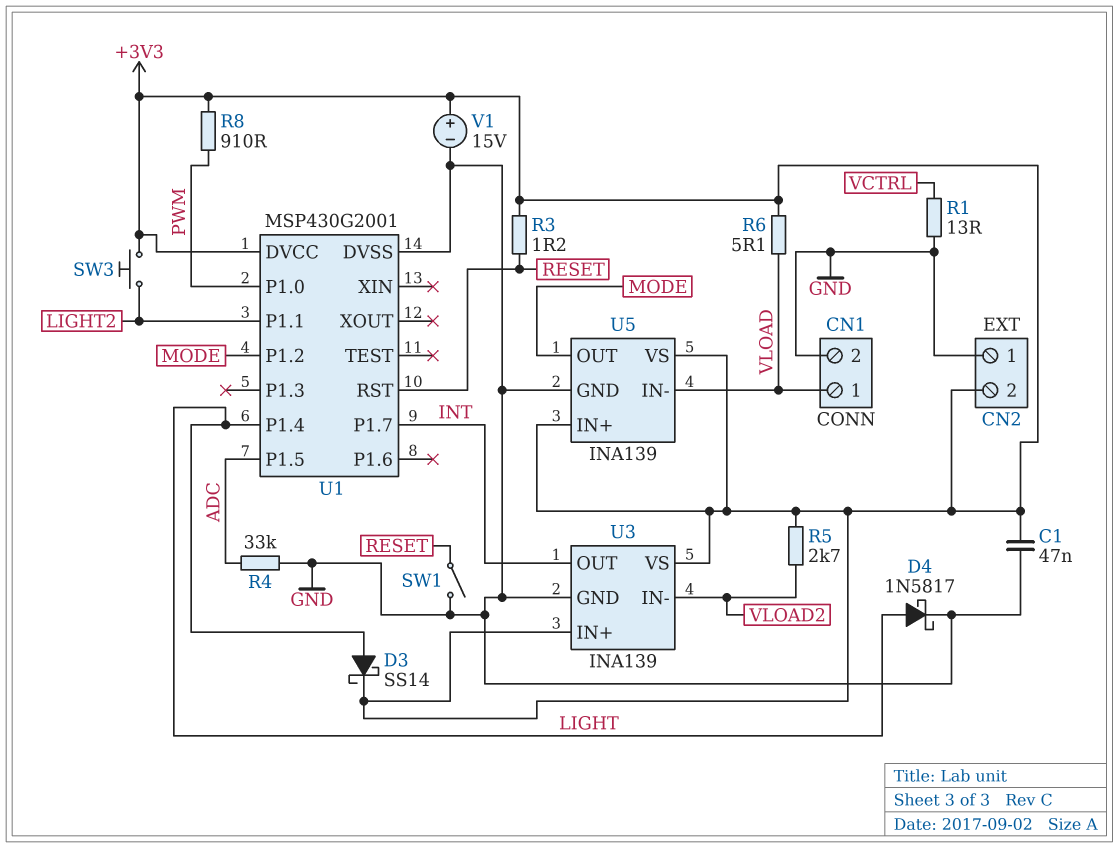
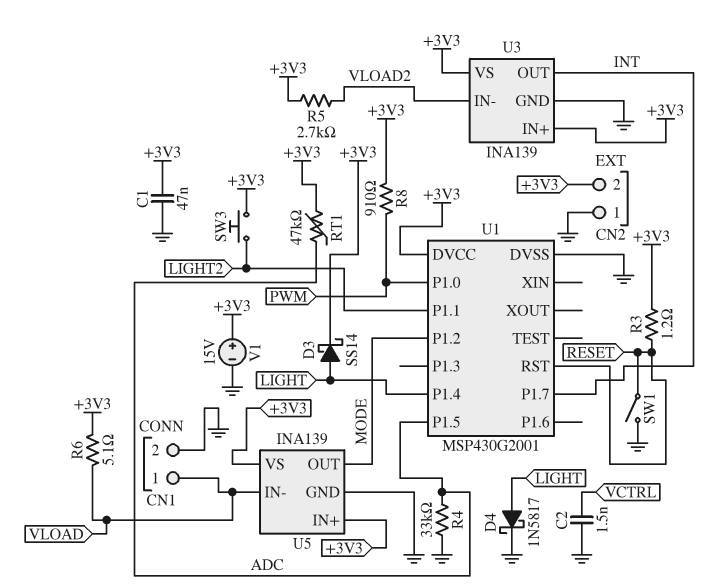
C2: none -> 1.5nF (GND, VCTRL)
R1: 13 (GND, VCTRL) -> none
RT1: none -> 47k (+3V3, ADC)

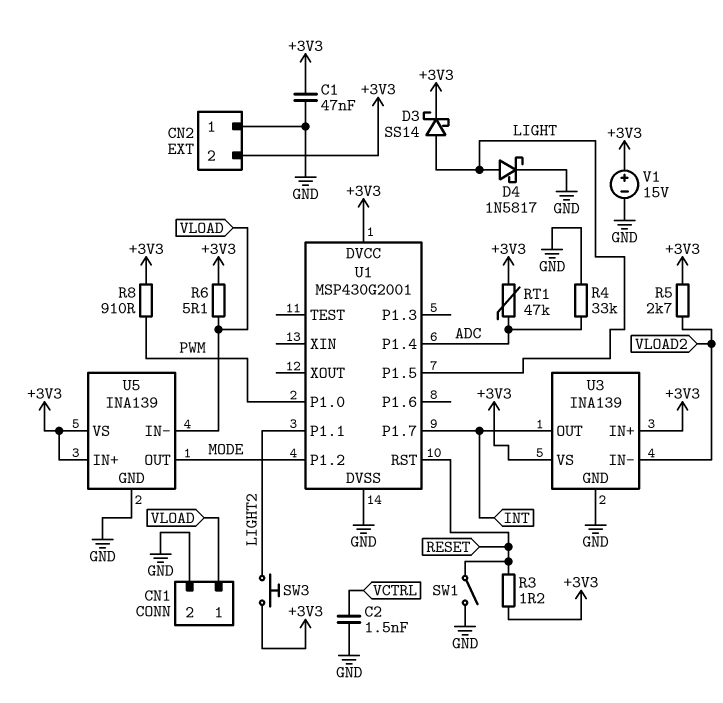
U1 pin P1.4: LIGHT -> ADC
U1 pin P1.5: ADC -> LIGHT

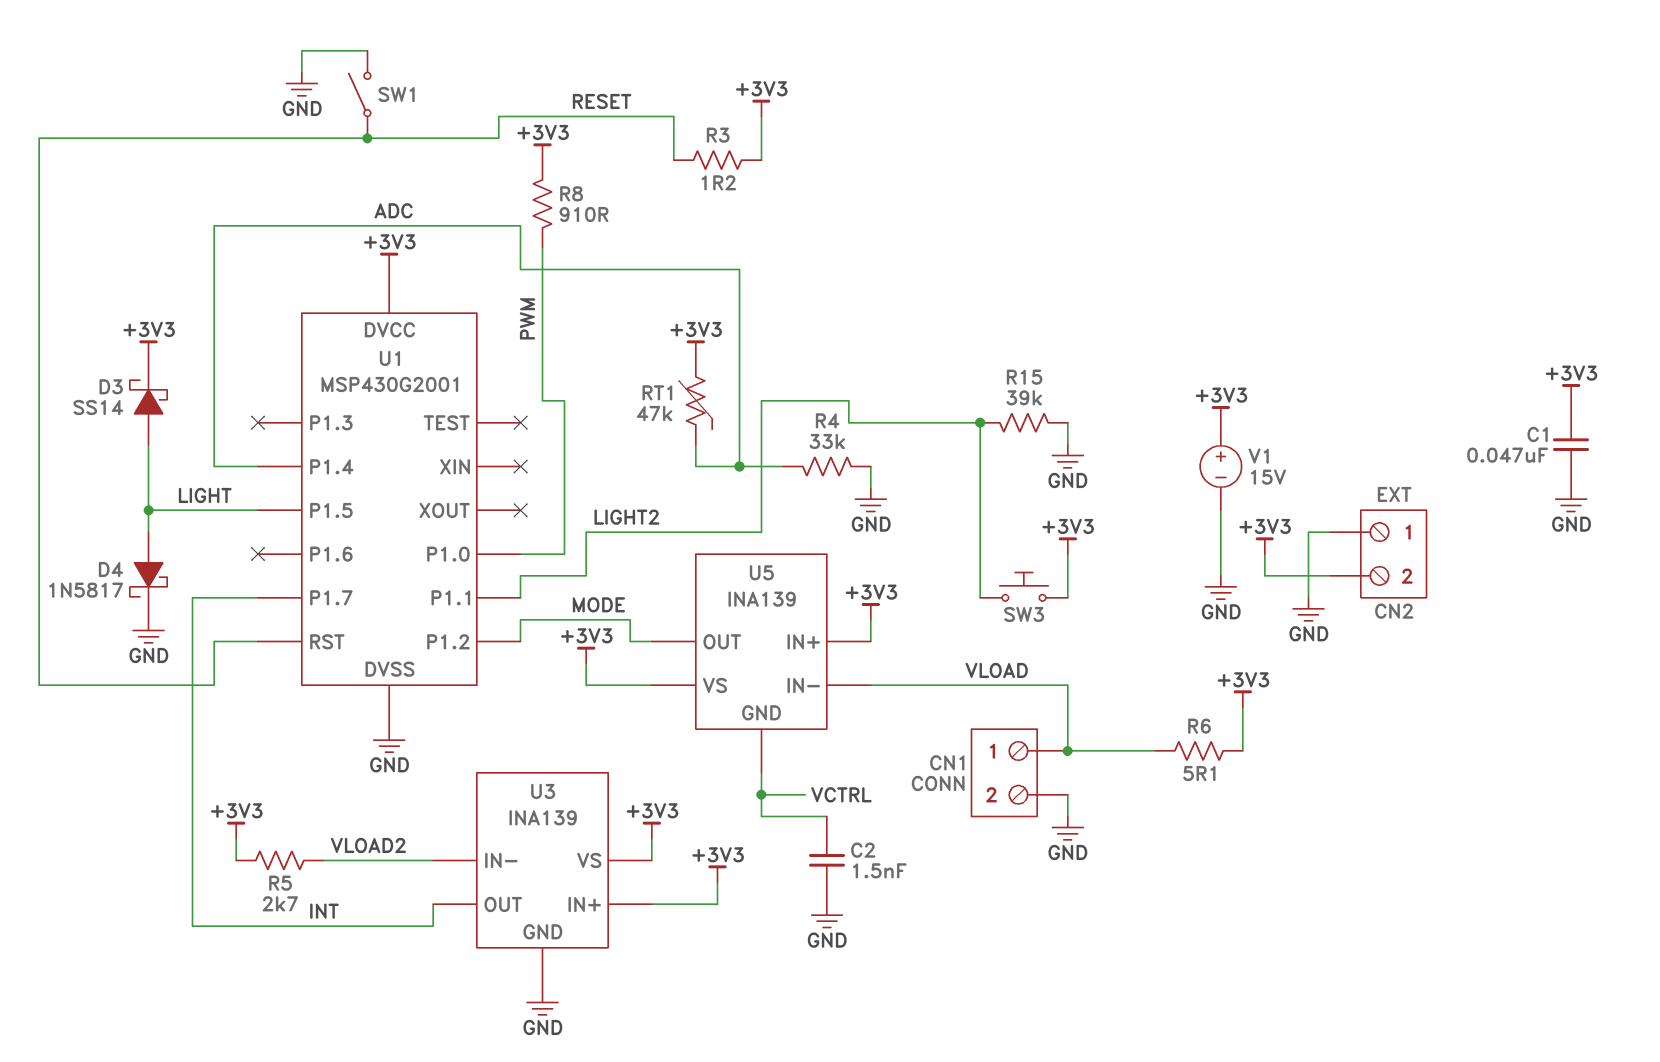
R15: none -> 39k (GND, LIGHT2)
U5 pin GND: GND -> VCTRL

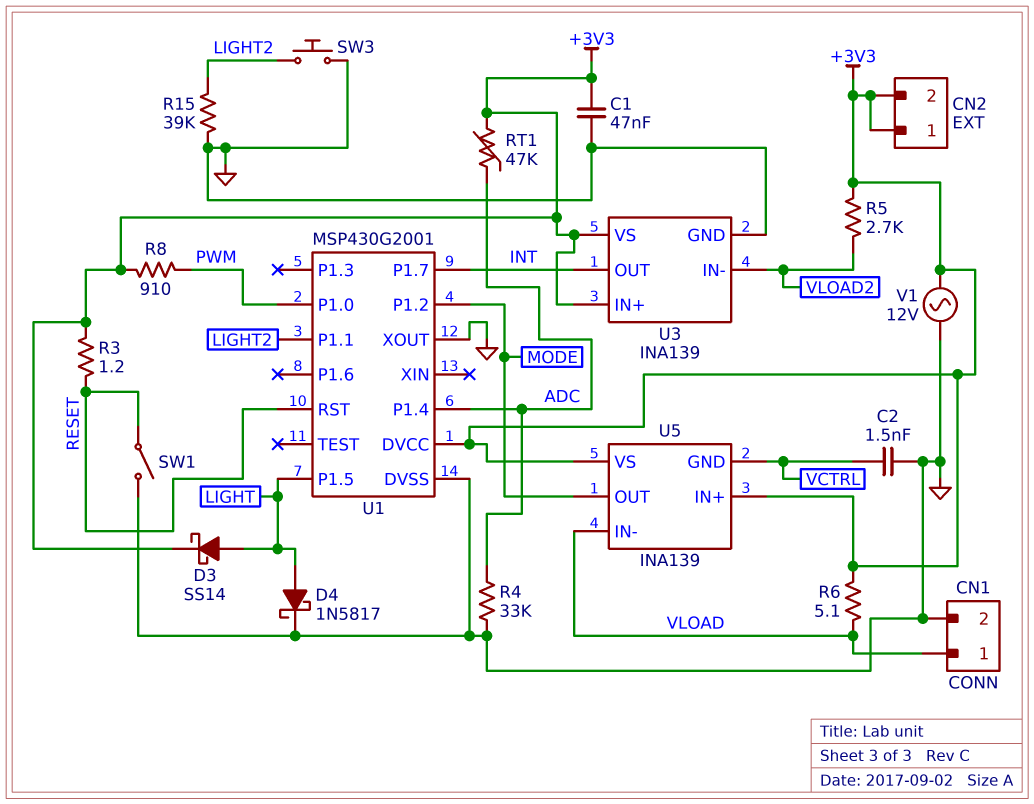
CN2 pin 1: GND -> +3V3
SW3: button (+3V3, LIGHT2) -> button (GND, LIGHT2)
U1 pin XOUT: none -> GND
V1: 15V (plus +3V3, minus GND) -> AC 12V (+3V3, GND)

